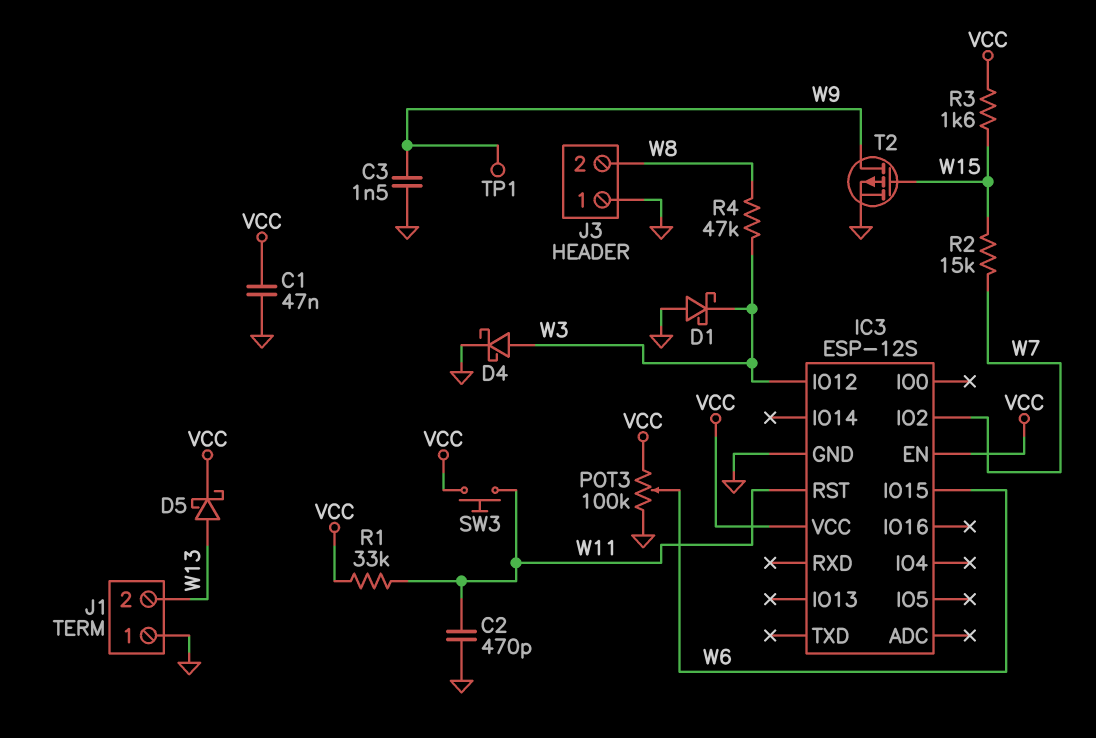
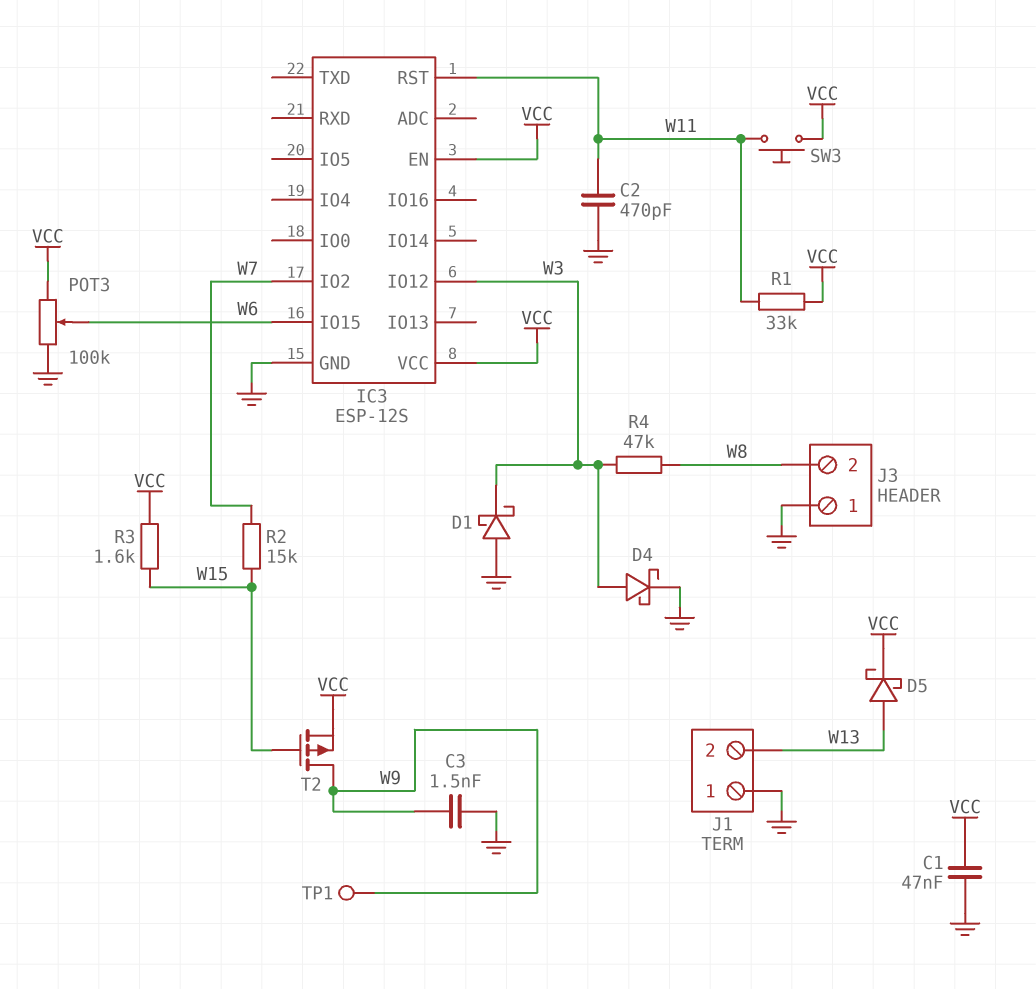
T2: PMOS (G W15, D W9, S GND) -> PMOS (G W15, D W9, S VCC)

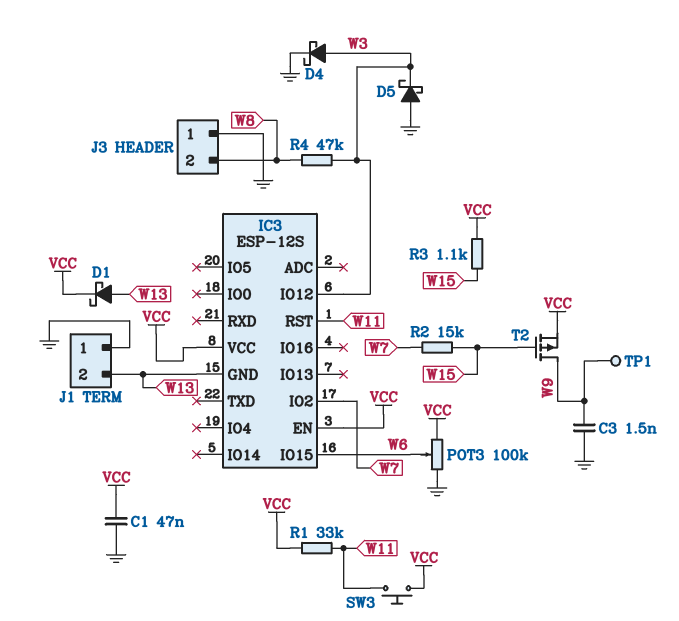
C2: 470pF (GND, W11) -> none
D1: schottky (A GND, K W3) -> schottky (A W13, K VCC)
D5: schottky (A W13, K VCC) -> schottky (A GND, K W3)
IC3 pin GND: GND -> W13
R3: 1.6k (VCC, W15) -> 1.1k (VCC, W15)

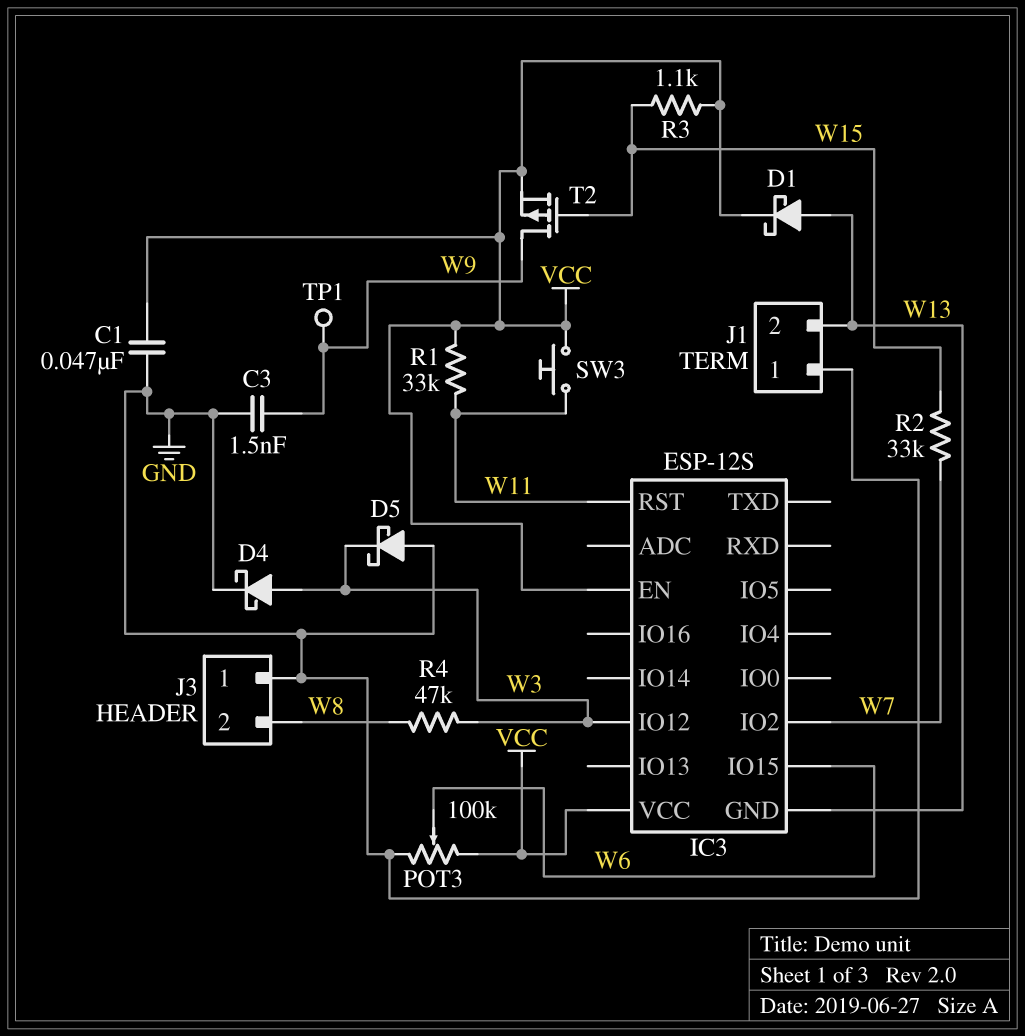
R2: 15k (W7, W15) -> 33k (W7, W15)

